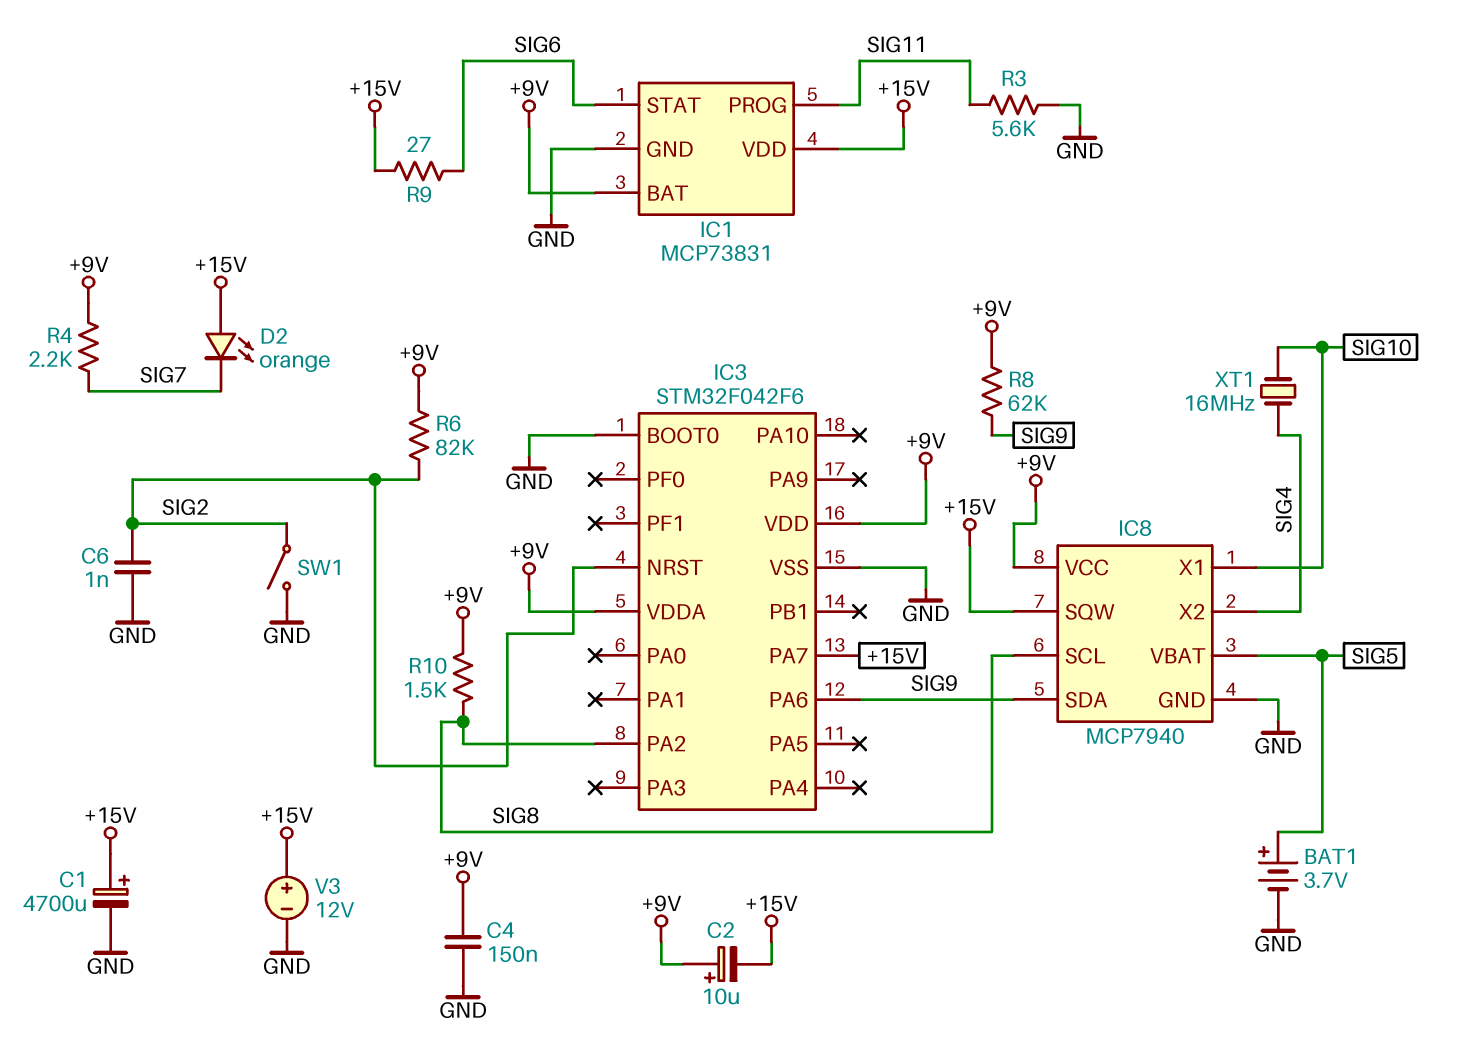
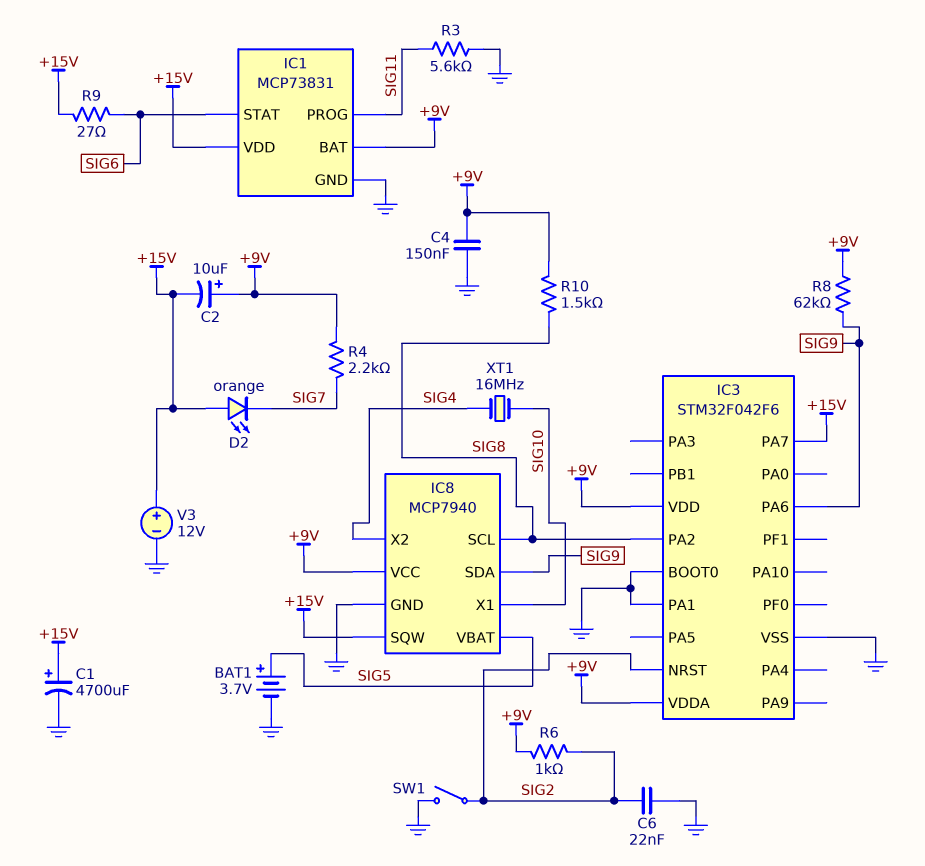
C6: 1nF (GND, SIG2) -> 22nF (GND, SIG2)
IC3 pin PA1: none -> GND
R6: 82k (+9V, SIG2) -> 1k (+9V, SIG2)

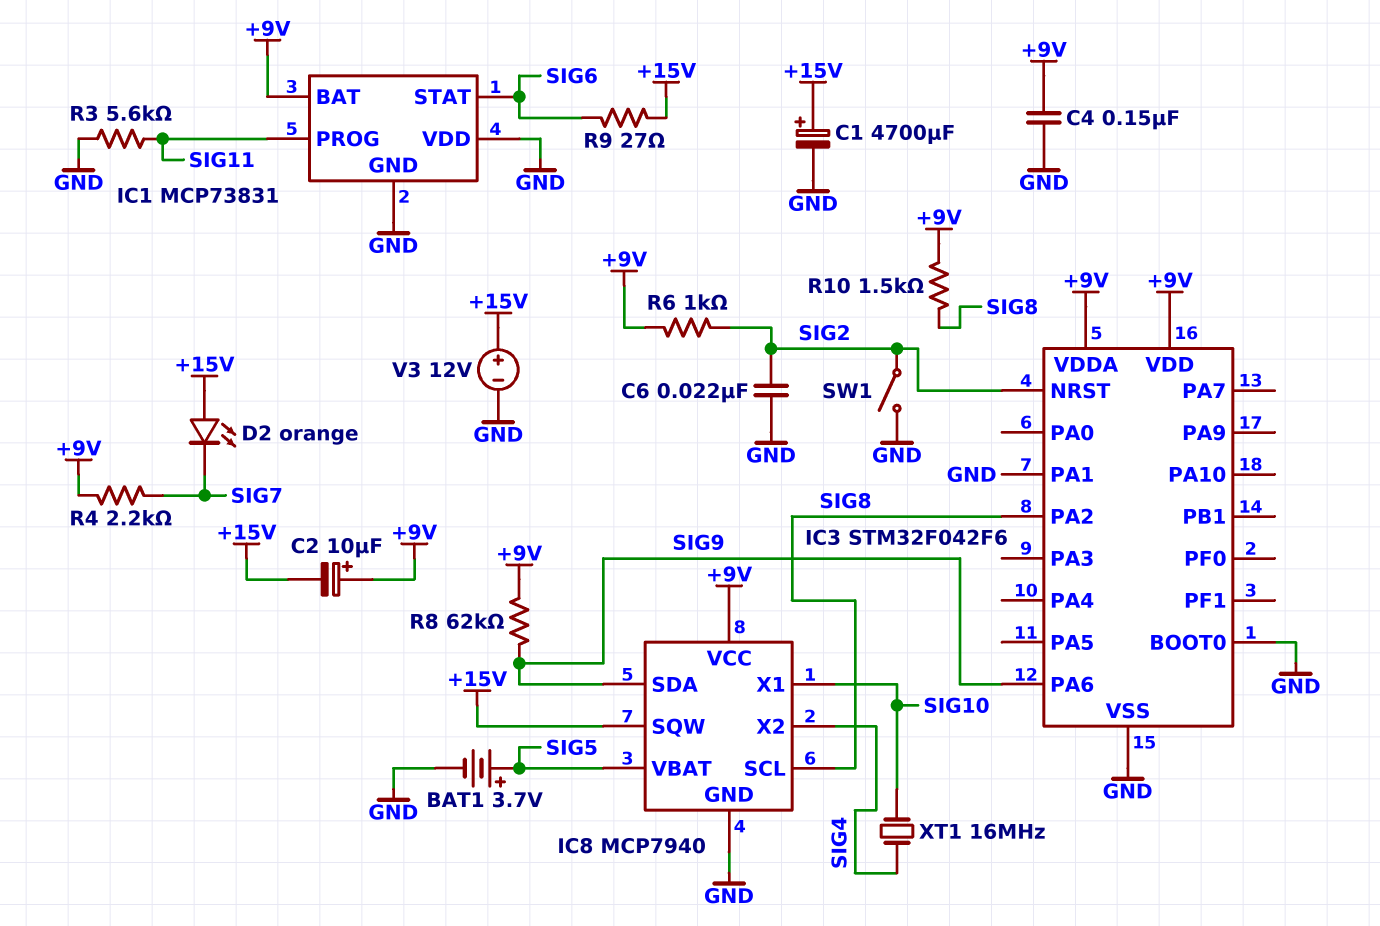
IC1 pin VDD: +15V -> GND
IC3 pin PA7: +15V -> none

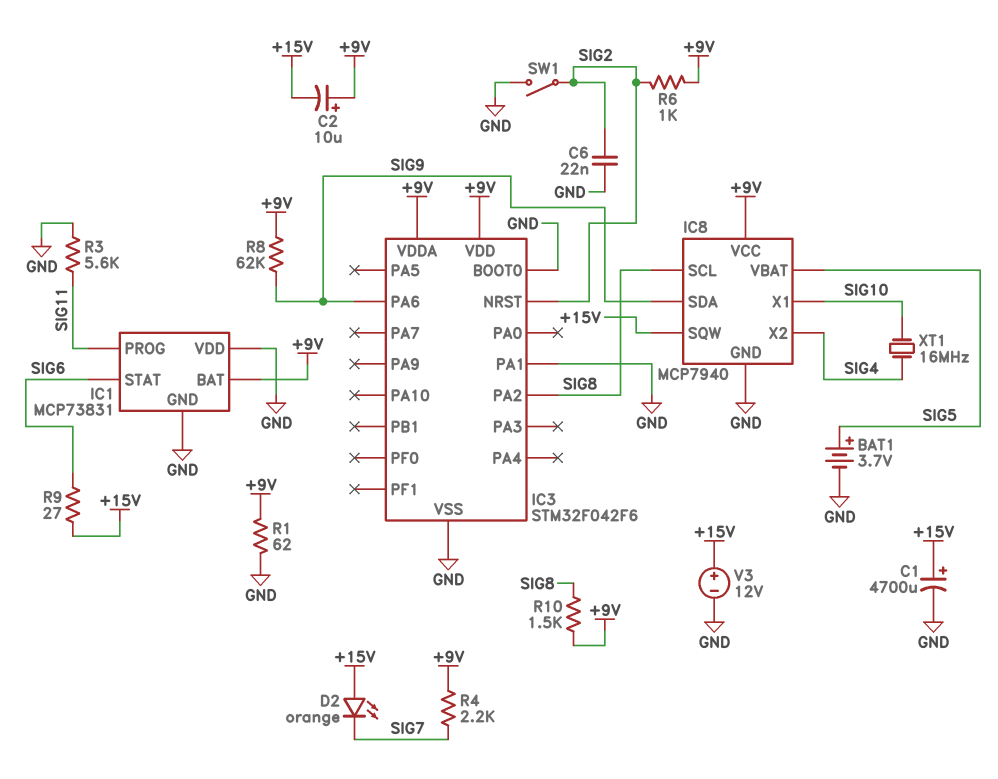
C4: 150nF (+9V, GND) -> none
R1: none -> 62 (+9V, GND)

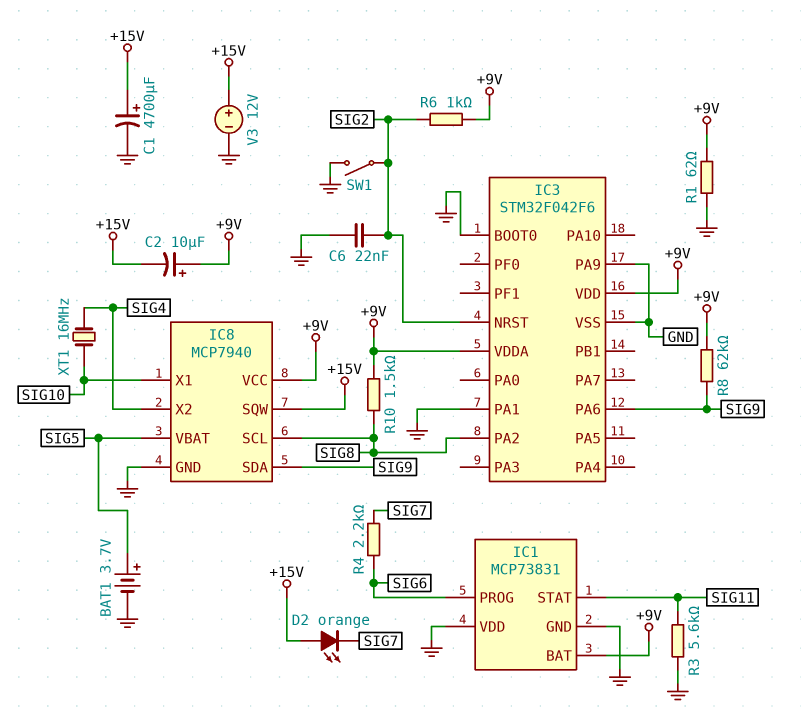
IC1 pin PROG: SIG11 -> SIG6
IC1 pin STAT: SIG6 -> SIG11
IC3 pin PA9: none -> GND
R4: 2.2k (+9V, SIG7) -> 2.2k (SIG6, SIG7)
R9: 27 (+15V, SIG6) -> none

